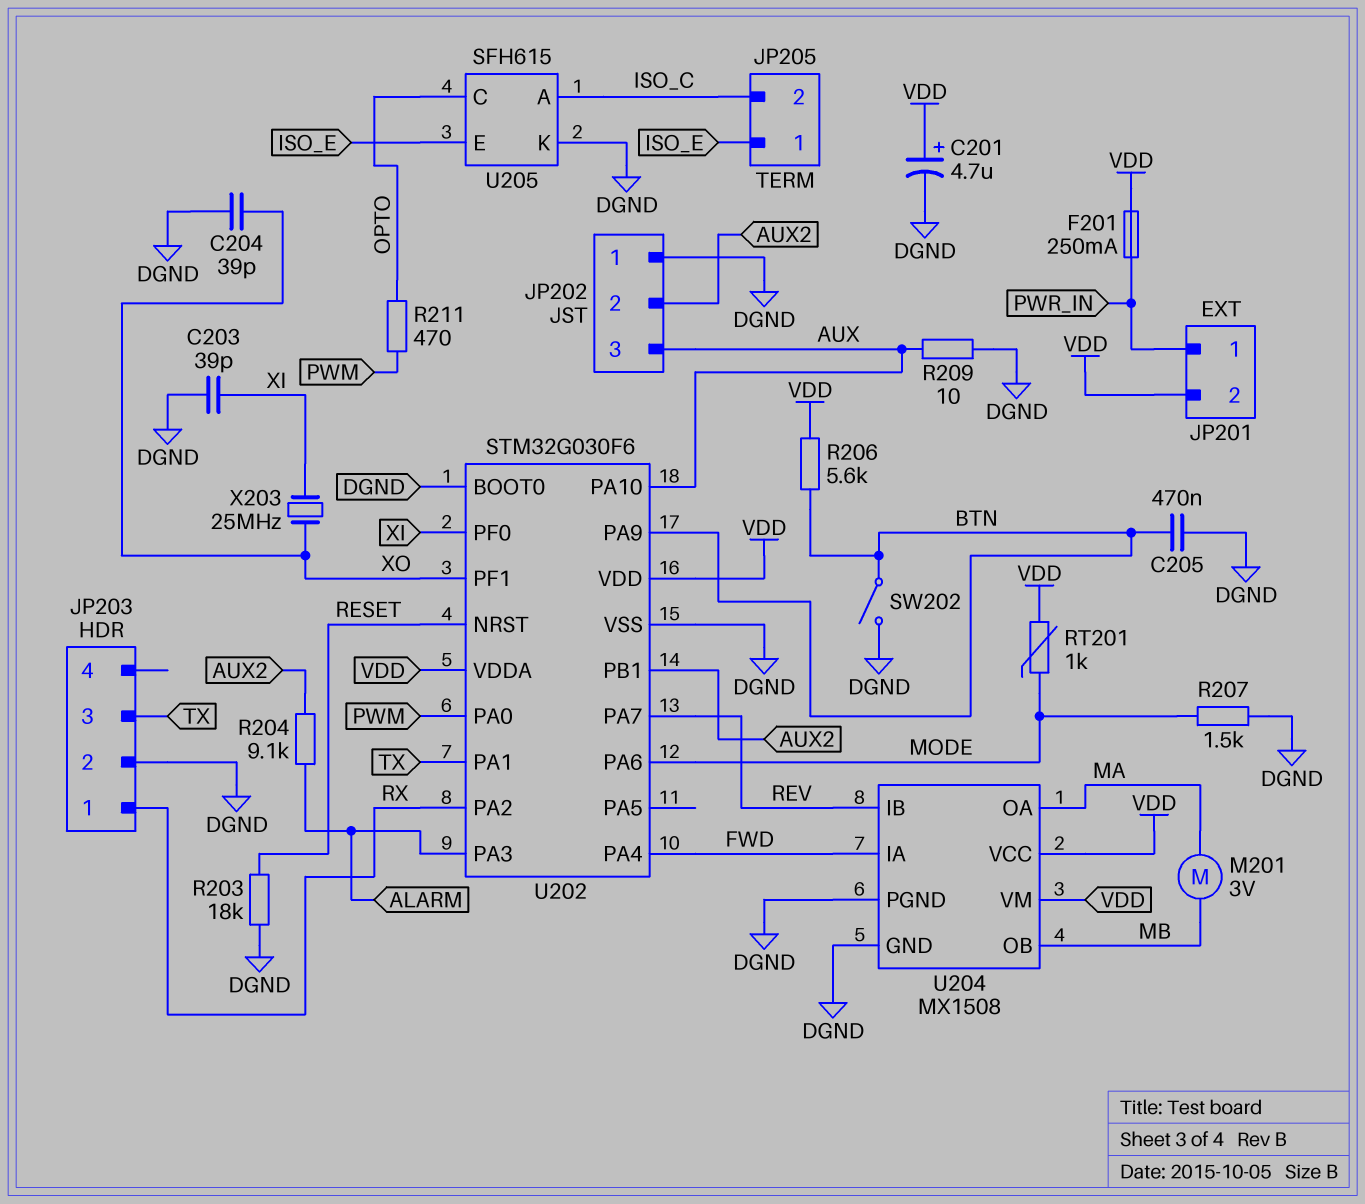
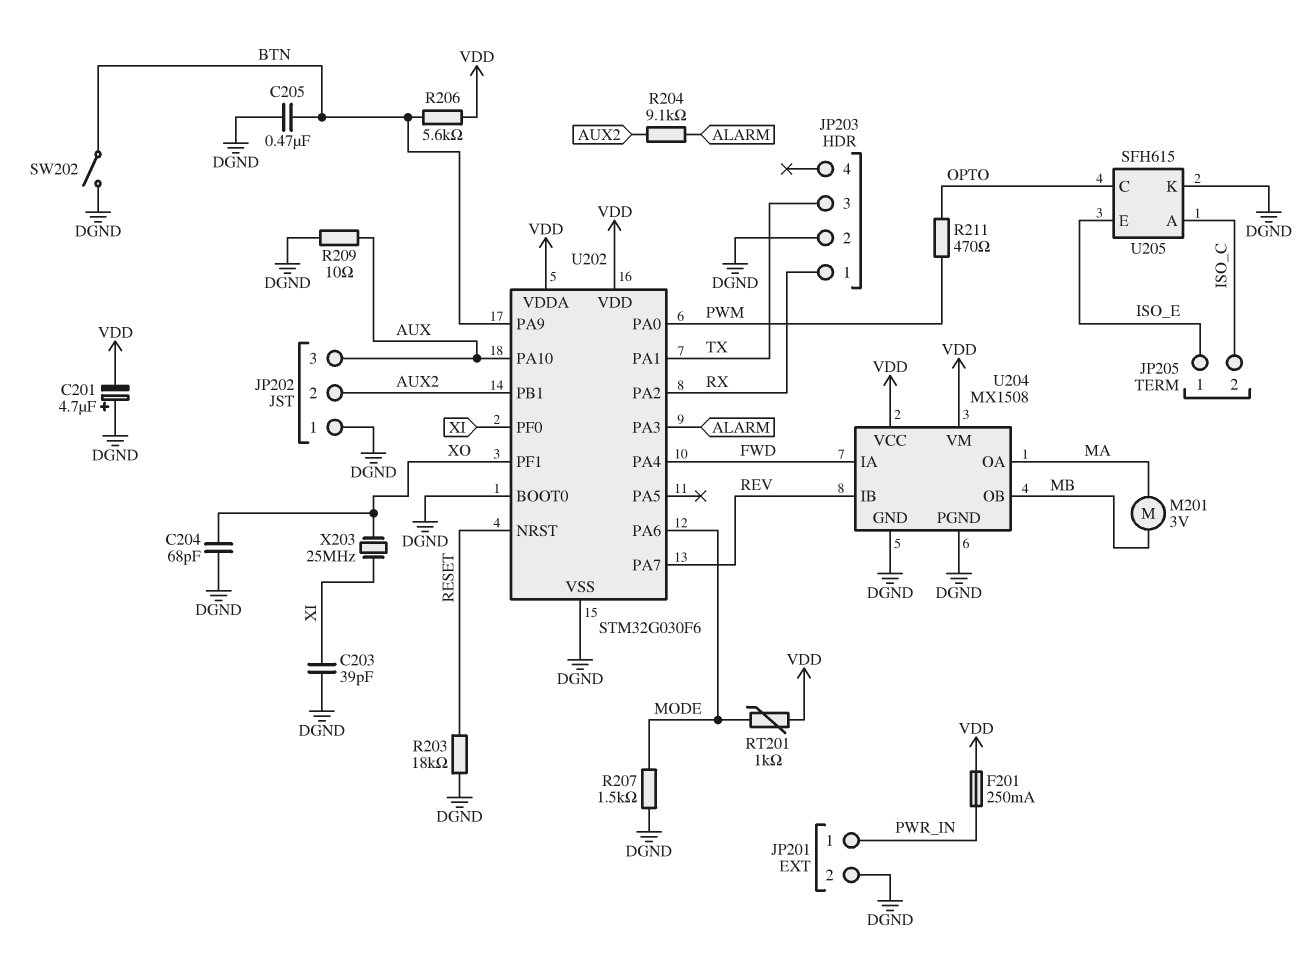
C201: 4.7uF (plus VDD, minus DGND) -> 4.7uF (plus DGND, minus VDD)
C204: 39pF (DGND, XO) -> 68pF (DGND, XO)
JP201 pin 2: VDD -> DGND

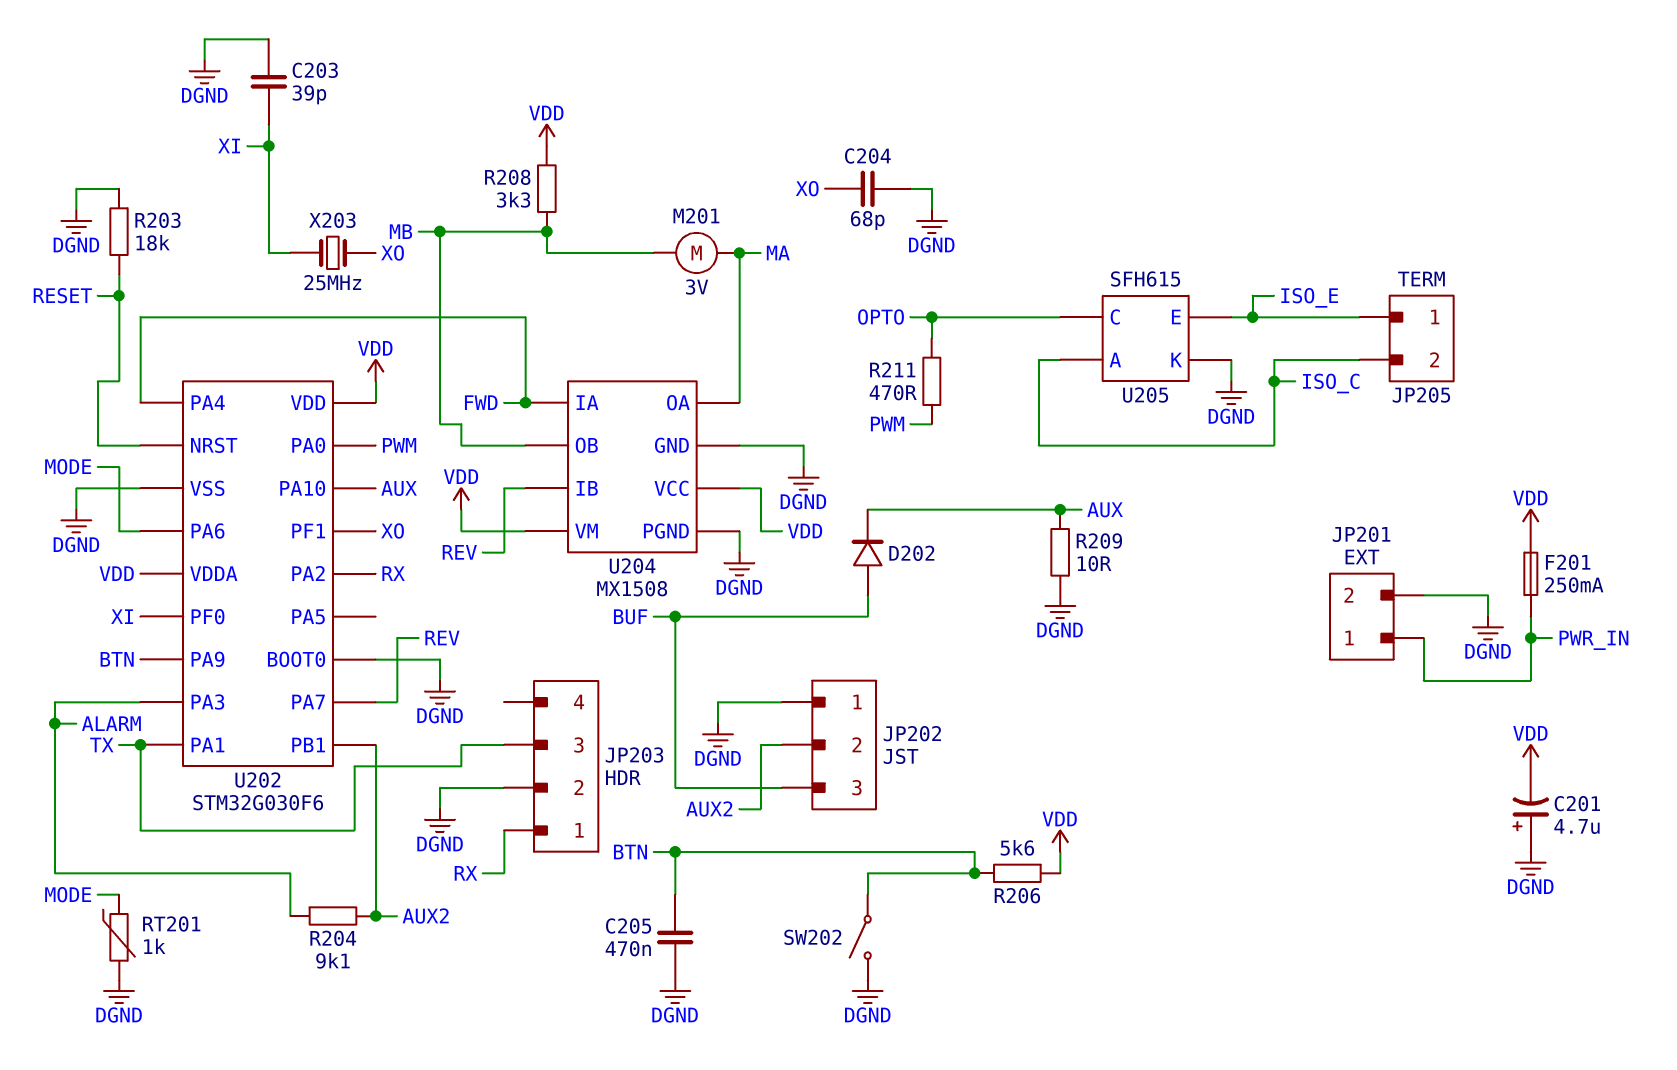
D202: none -> diode (A BUF, K AUX)
JP202 pin 3: AUX -> BUF
R207: 1.5k (DGND, MODE) -> none
R208: none -> 3.3k (MB, VDD)
RT201: 1k (MODE, VDD) -> 1k (DGND, MODE)

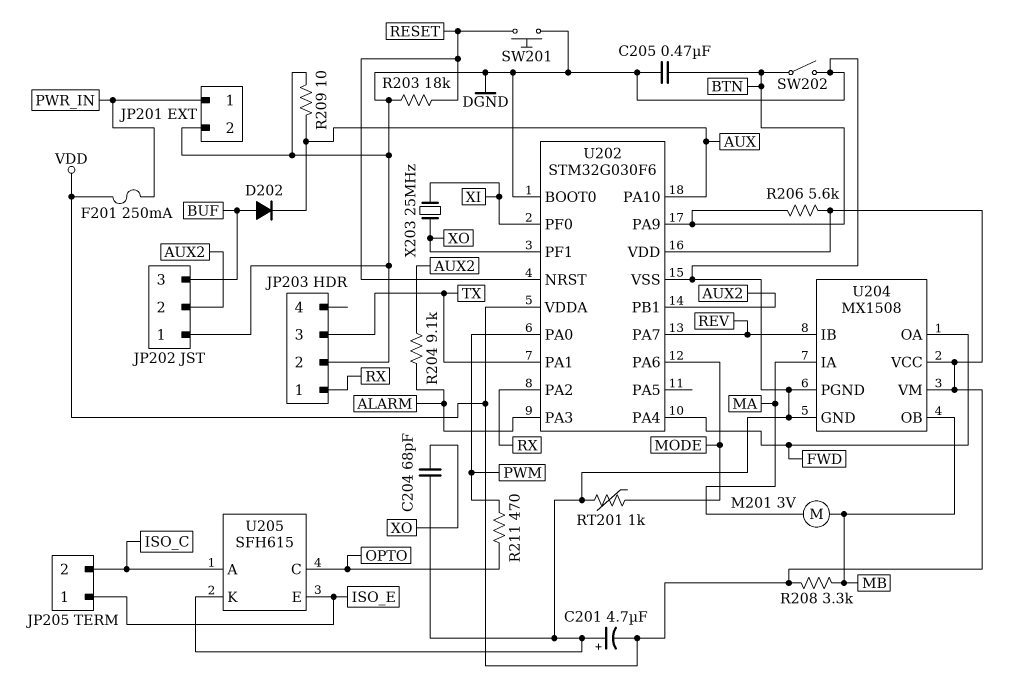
C203: 39pF (DGND, XI) -> none
SW201: none -> button (DGND, RESET)
U204 pin IA: FWD -> MA
U204 pin OA: MA -> FWD

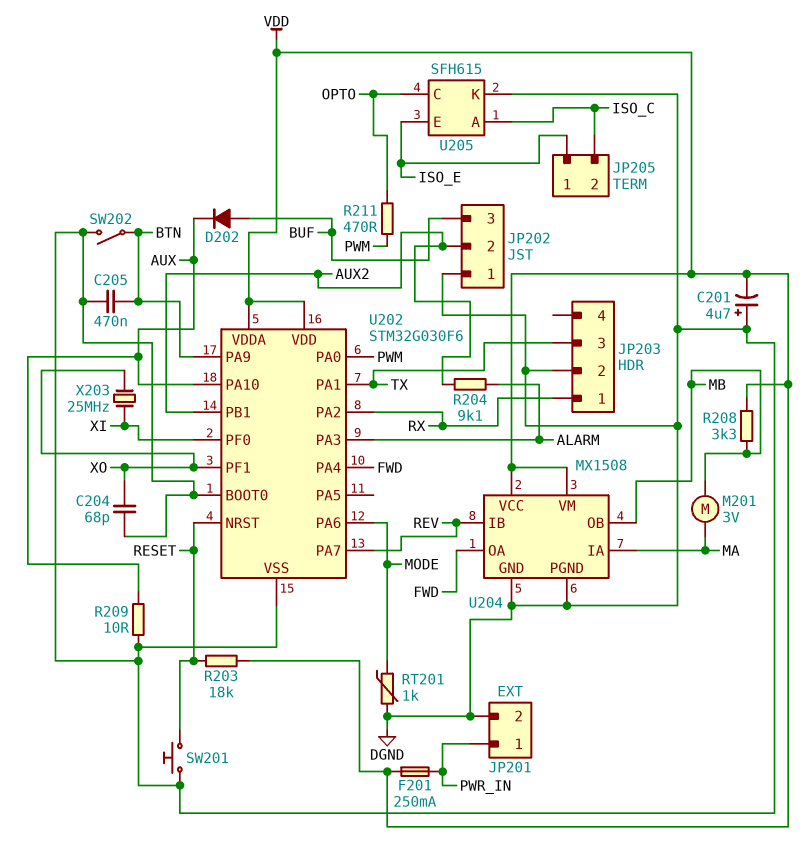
R203: 18k (DGND, RESET) -> 18k (RESET, VDD)
R206: 5.6k (BTN, VDD) -> none

